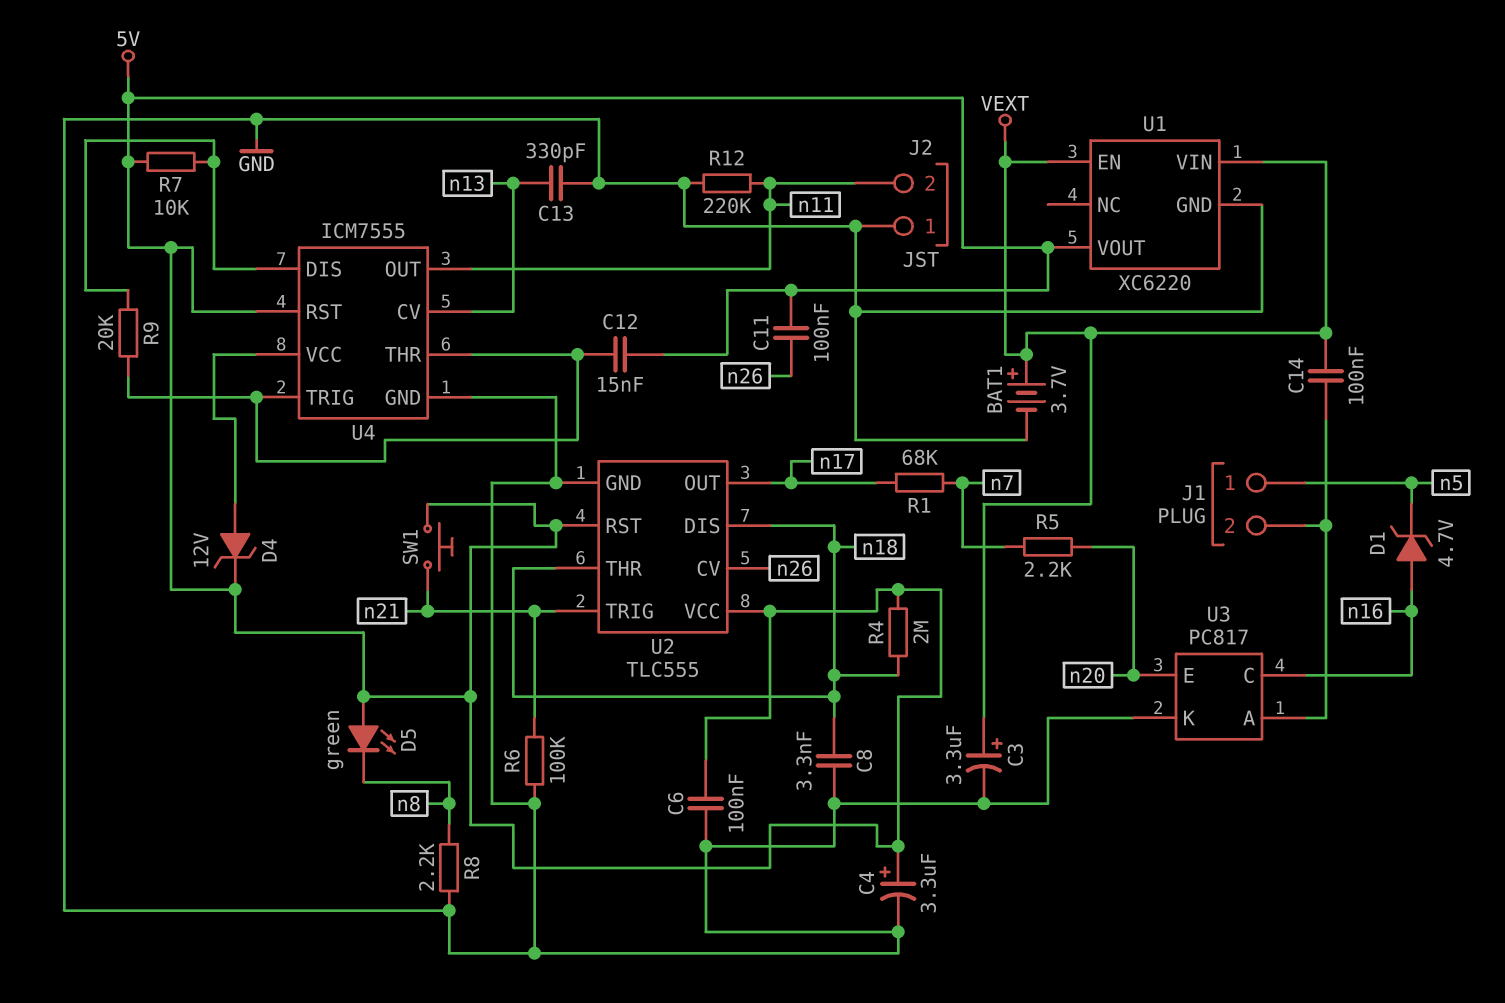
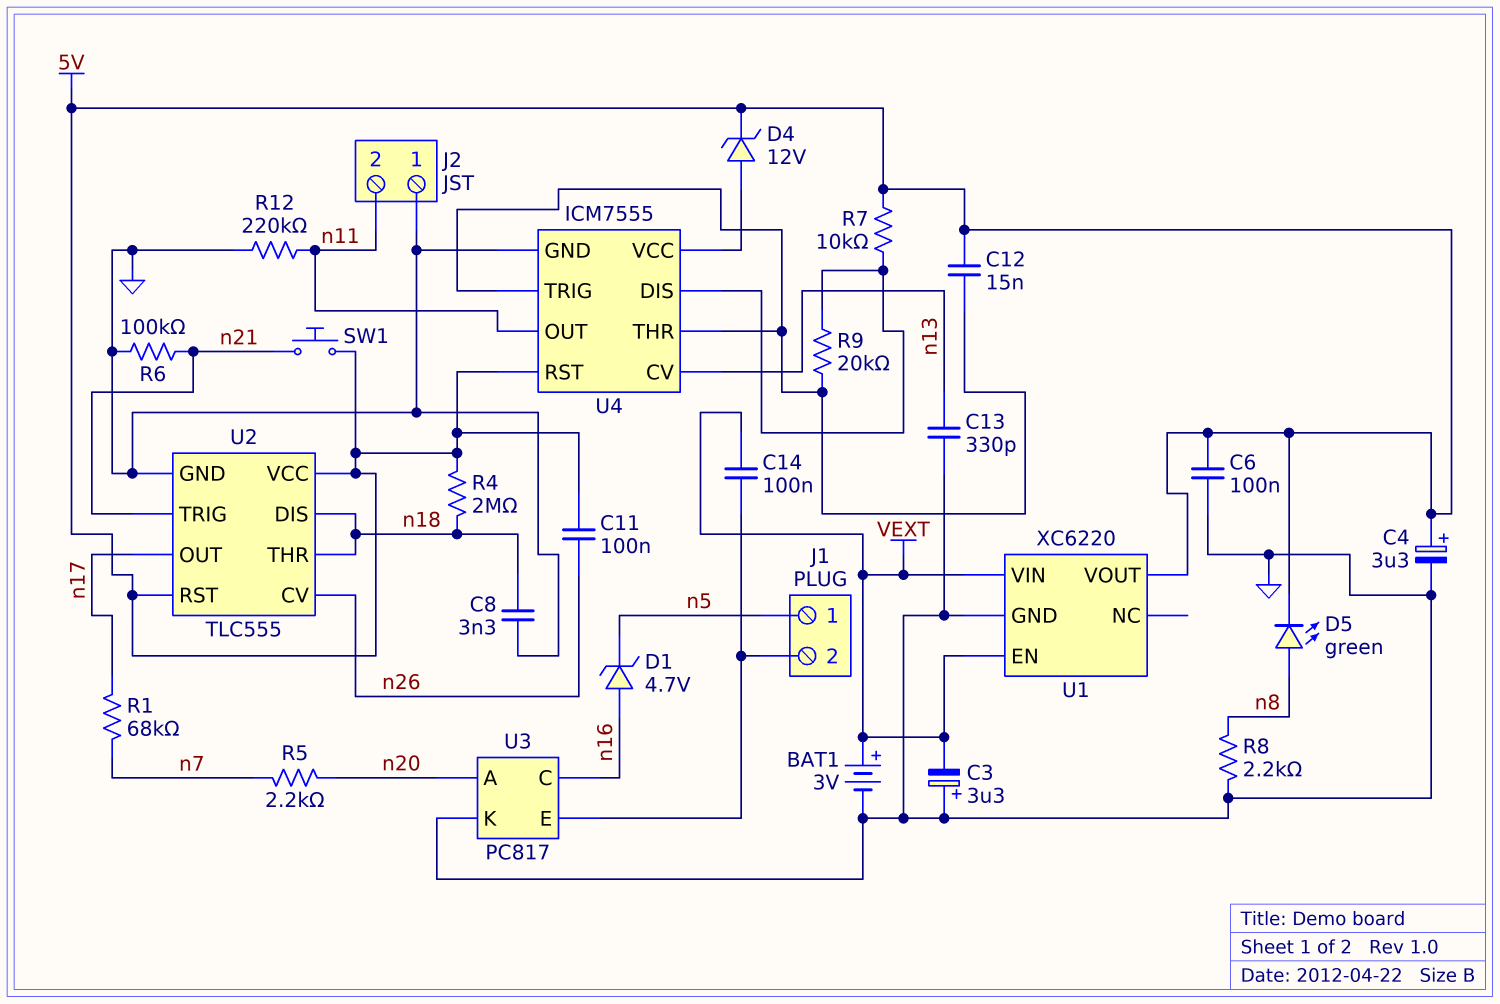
BAT1: 3.7V (plus VEXT, minus GND) -> 3V (plus VEXT, minus GND)
C3: 3.3uF (plus VEXT, minus GND) -> 3.3uF (plus GND, minus VEXT)
D5: LED green (A 5V, K n8) -> LED green (A n8, K 5V)
U3 pin A: J1/2 -> n20
U3 pin E: n20 -> J1/2

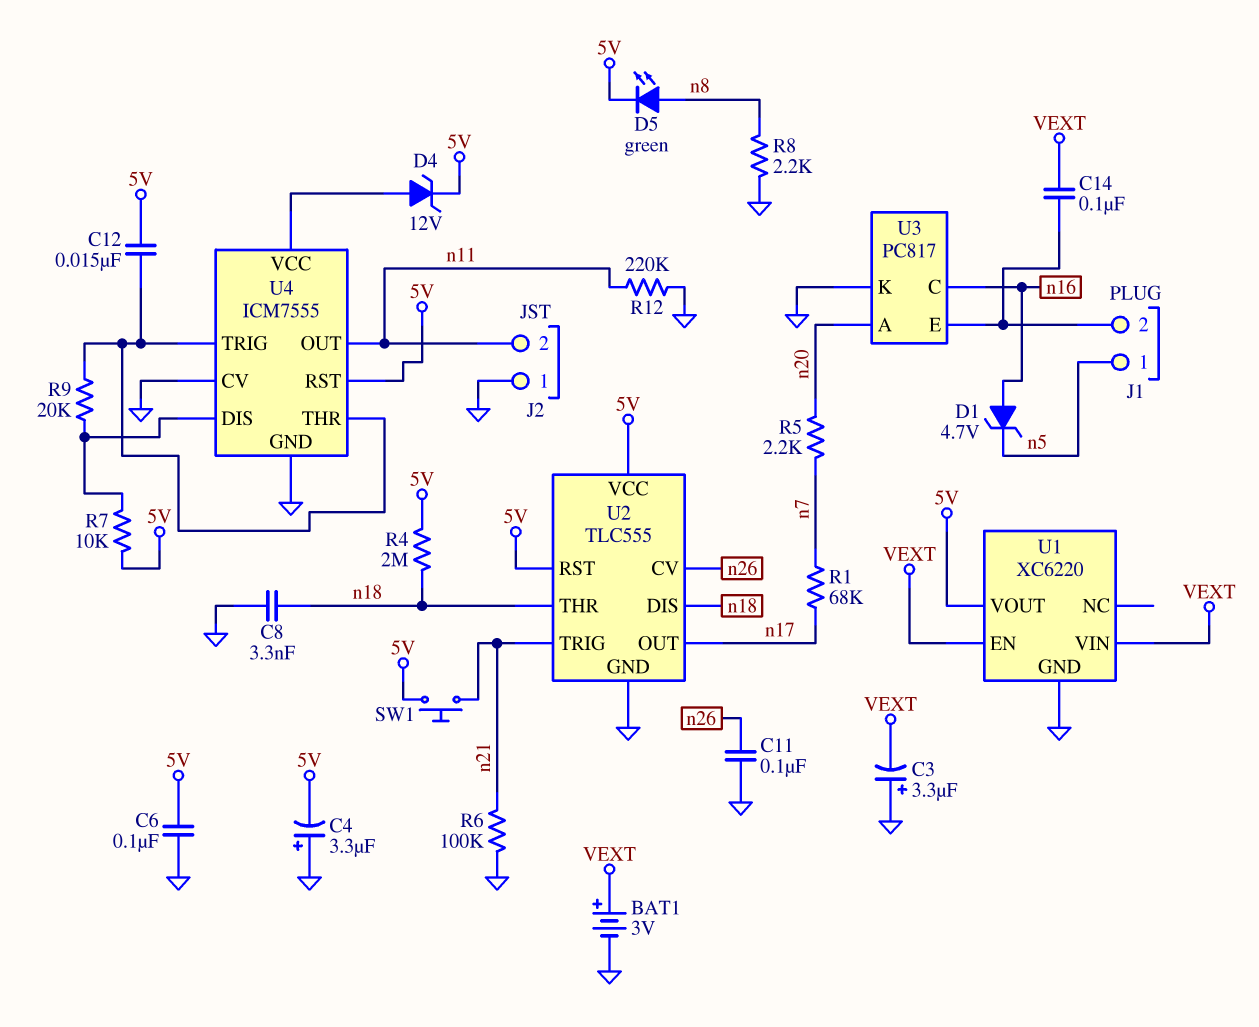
C4: 3.3uF (plus 5V, minus GND) -> 3.3uF (plus GND, minus 5V)
C11: 100nF (5V, n26) -> 100nF (GND, n26)
C13: 330pF (GND, n13) -> none
U4 pin CV: n13 -> GND

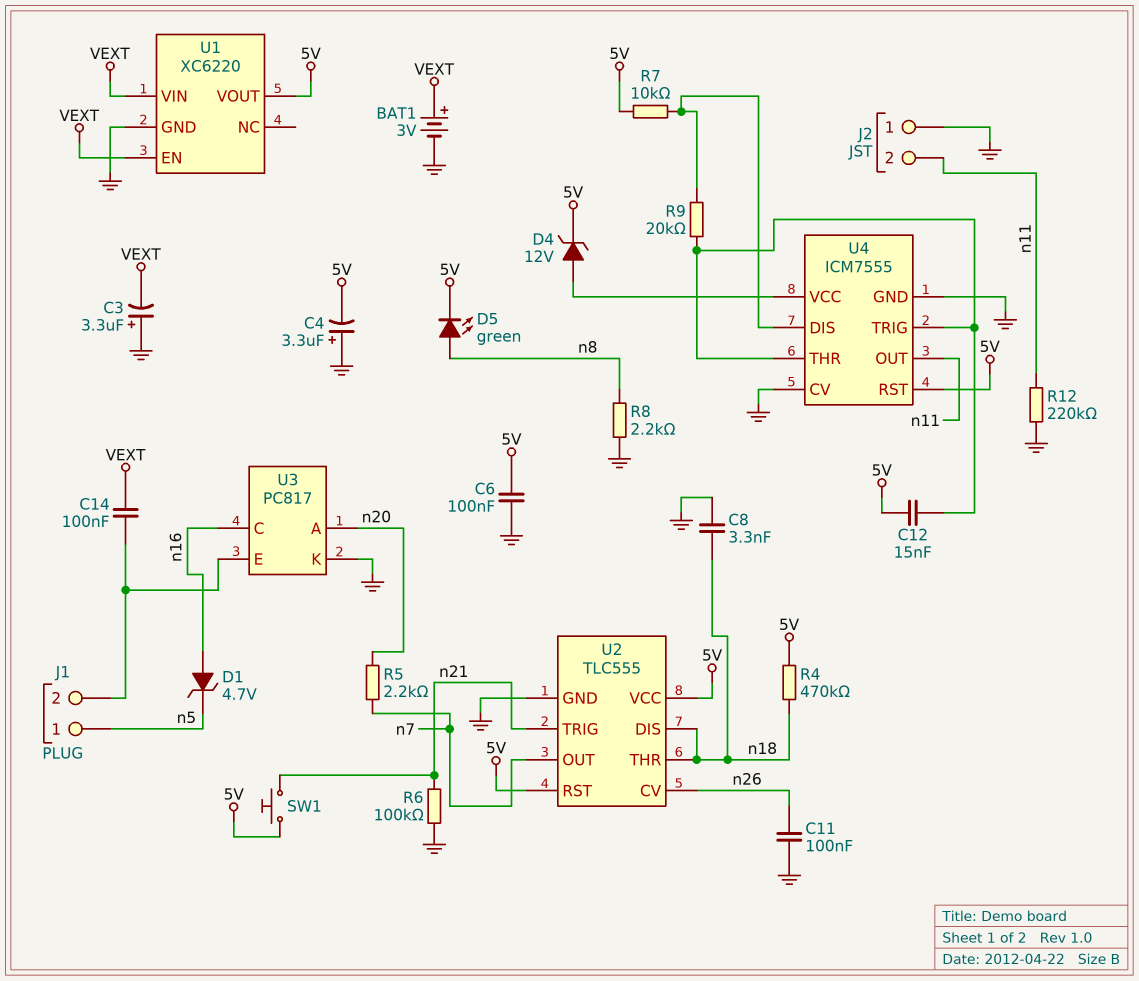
R1: 68k (n7, n17) -> none
R4: 2M (5V, n18) -> 470k (5V, n18)
U2 pin OUT: n17 -> n7

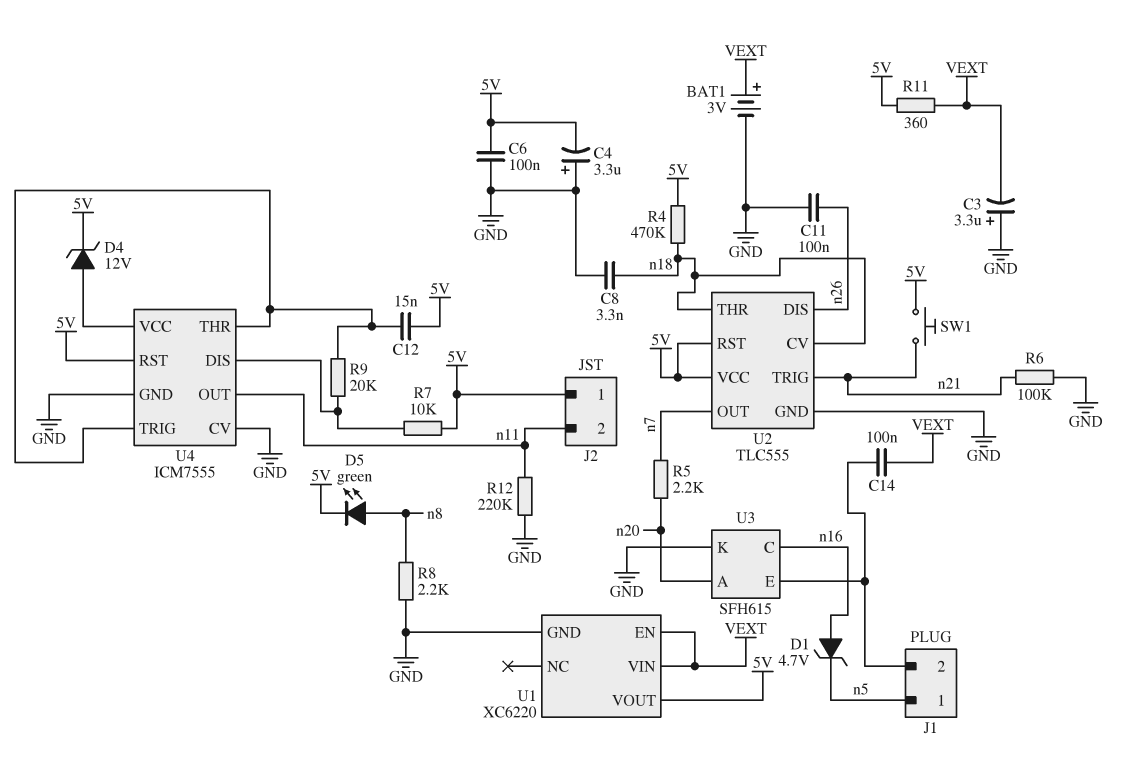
J2 pin 1: GND -> 5V
R11: none -> 360 (5V, VEXT)
U2 pin CV: n26 -> n18
U2 pin DIS: n18 -> n26
U3: PC817 -> SFH615

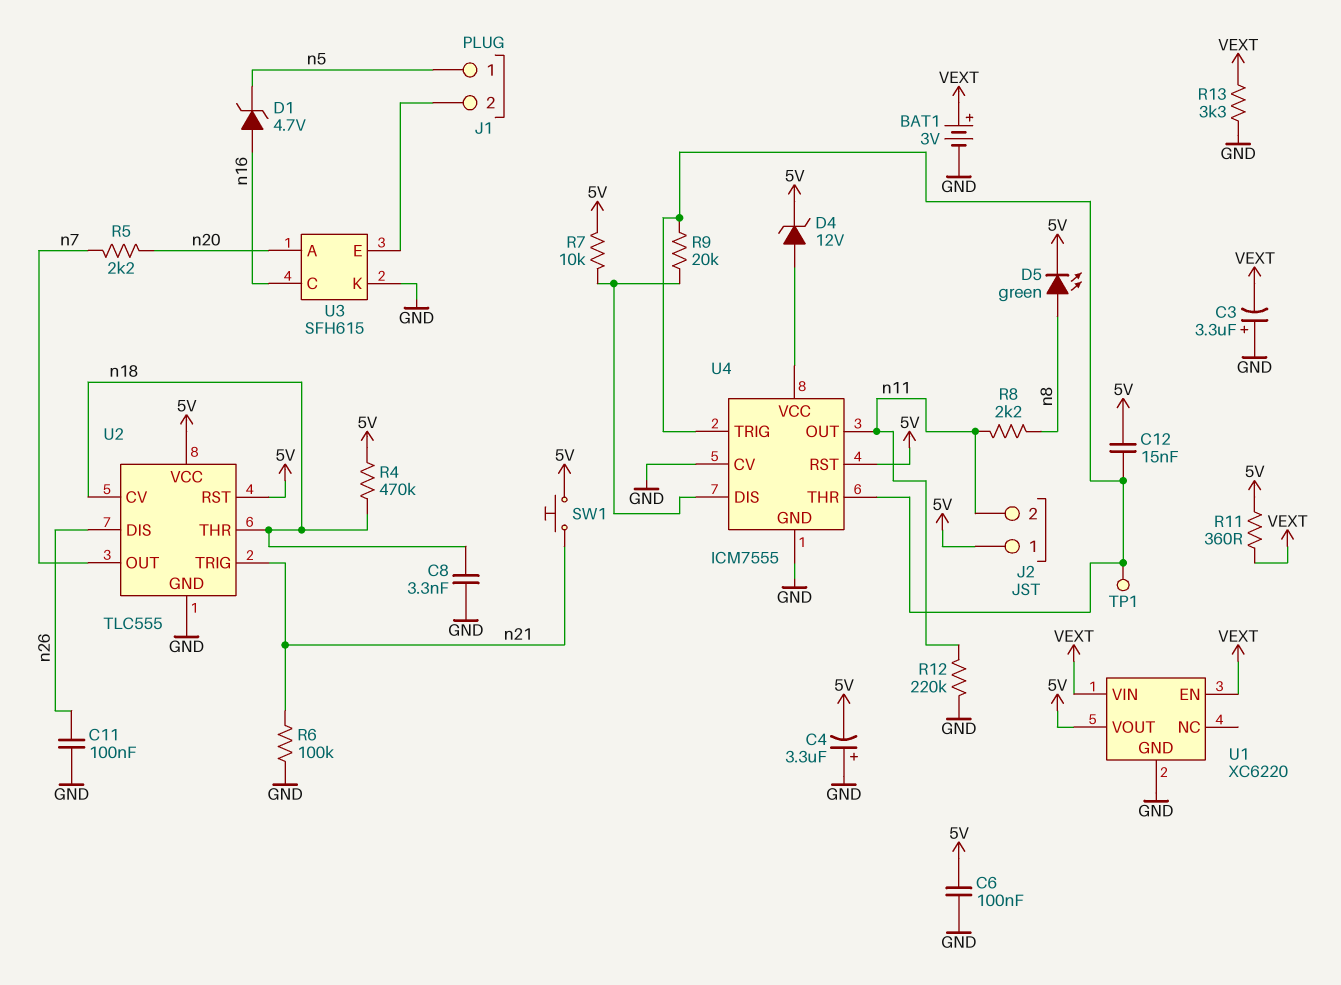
C14: 100nF (J1/2, VEXT) -> none
R8: 2.2k (GND, n8) -> 2.2k (n8, n11)
R13: none -> 3.3k (GND, VEXT)
TP1: none -> test point (U4/THR)

